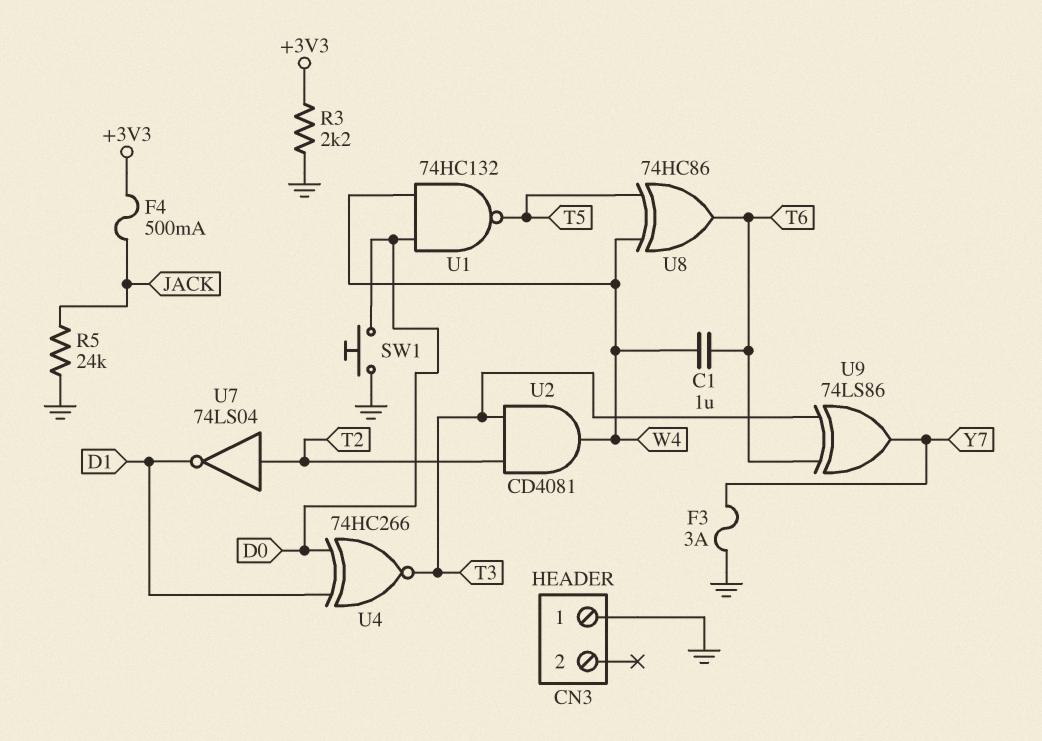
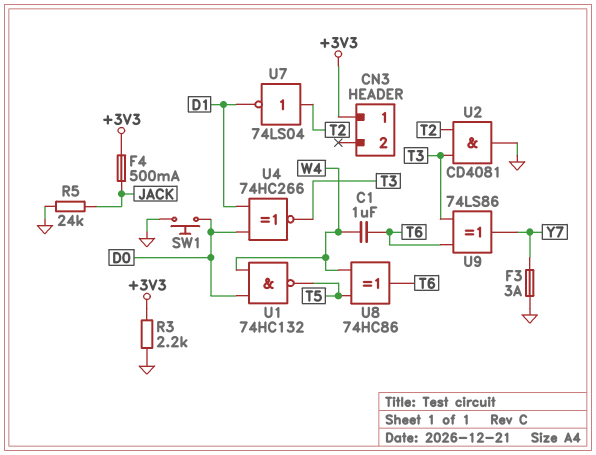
CN3 pin 1: GND -> +3V3
U2: AND CD4081 (in T2, in T3, out W4) -> AND CD4081 (in T2, in T3, out GND)

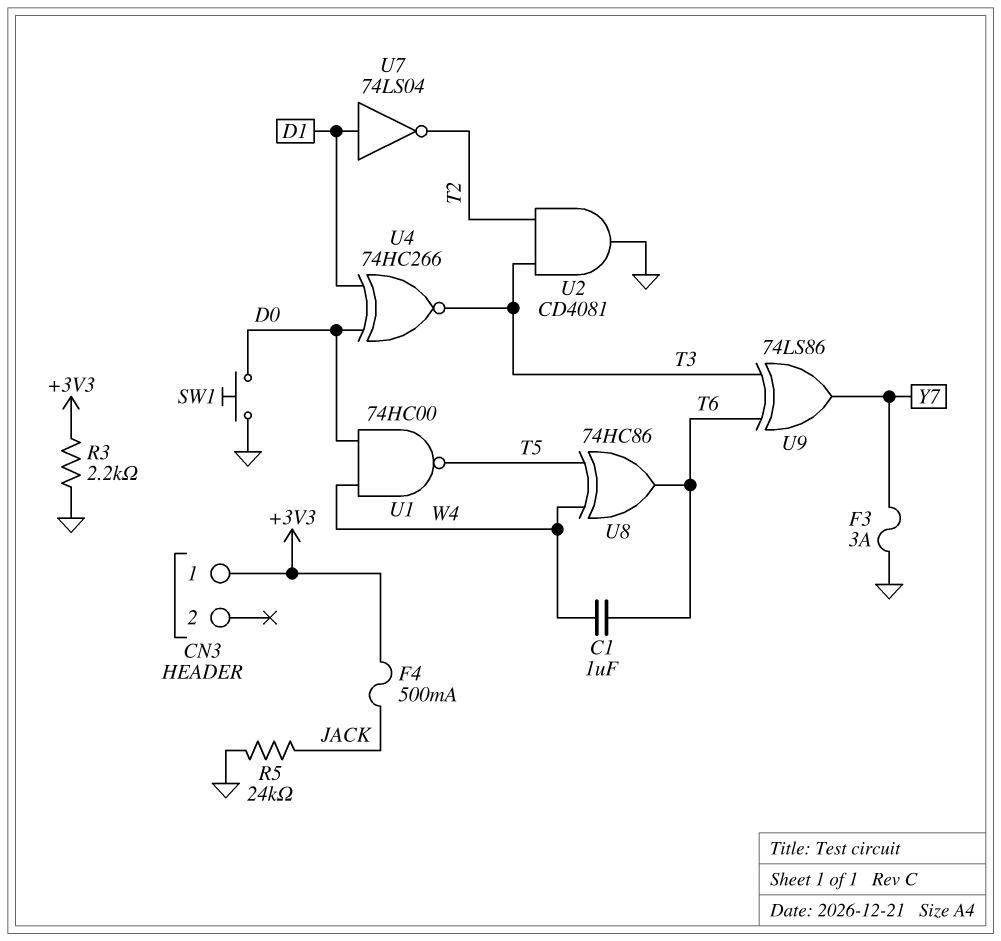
U1: NAND 74HC132 (in D0, in W4, out T5) -> NAND 74HC00 (in D0, in W4, out T5)
U7: NOT 74LS04 (in T2, out D1) -> NOT 74LS04 (in D1, out T2)

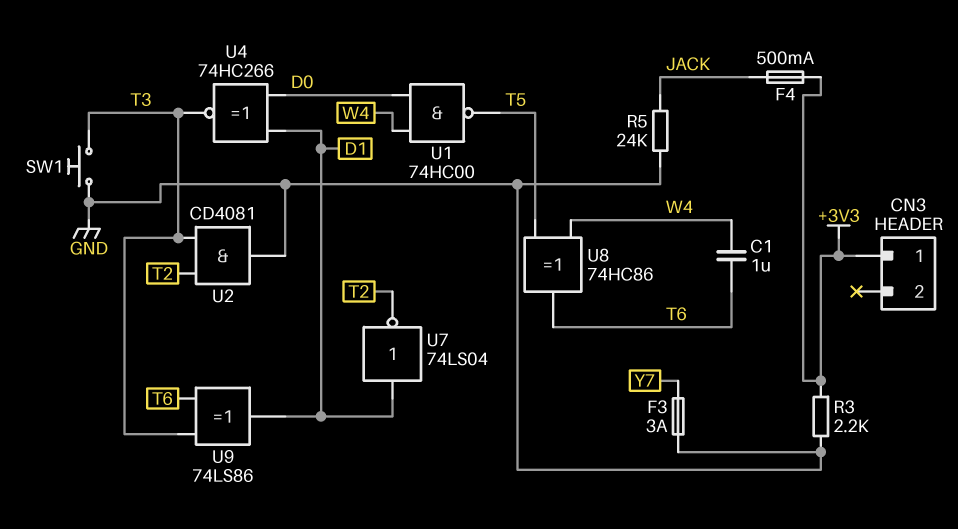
SW1: button (D0, GND) -> button (GND, T3)
U9: XOR 74LS86 (in T3, in T6, out Y7) -> XOR 74LS86 (in T3, in T6, out D1)

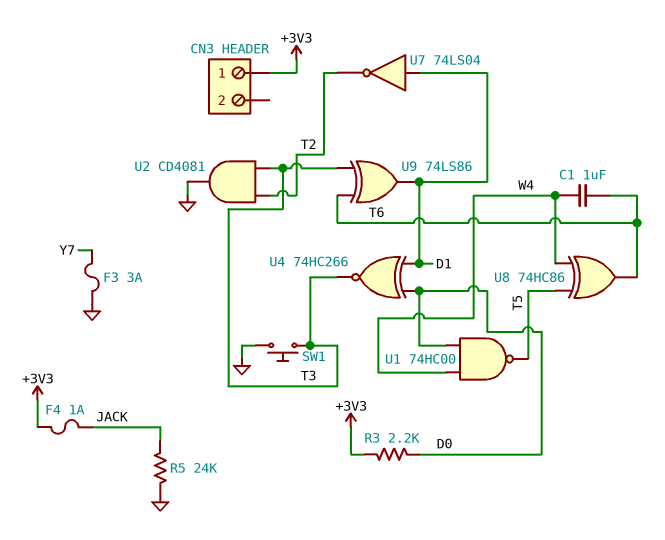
F4: 500mA (+3V3, JACK) -> 1A (+3V3, JACK)
R3: 2.2k (+3V3, GND) -> 2.2k (+3V3, D0)

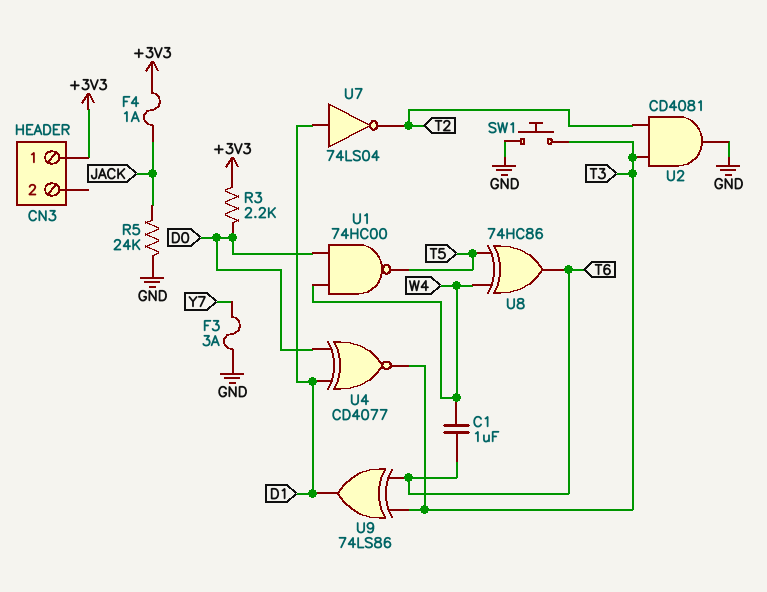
U4: XNOR 74HC266 (in D0, in D1, out T3) -> XNOR CD4077 (in D0, in D1, out T3)

